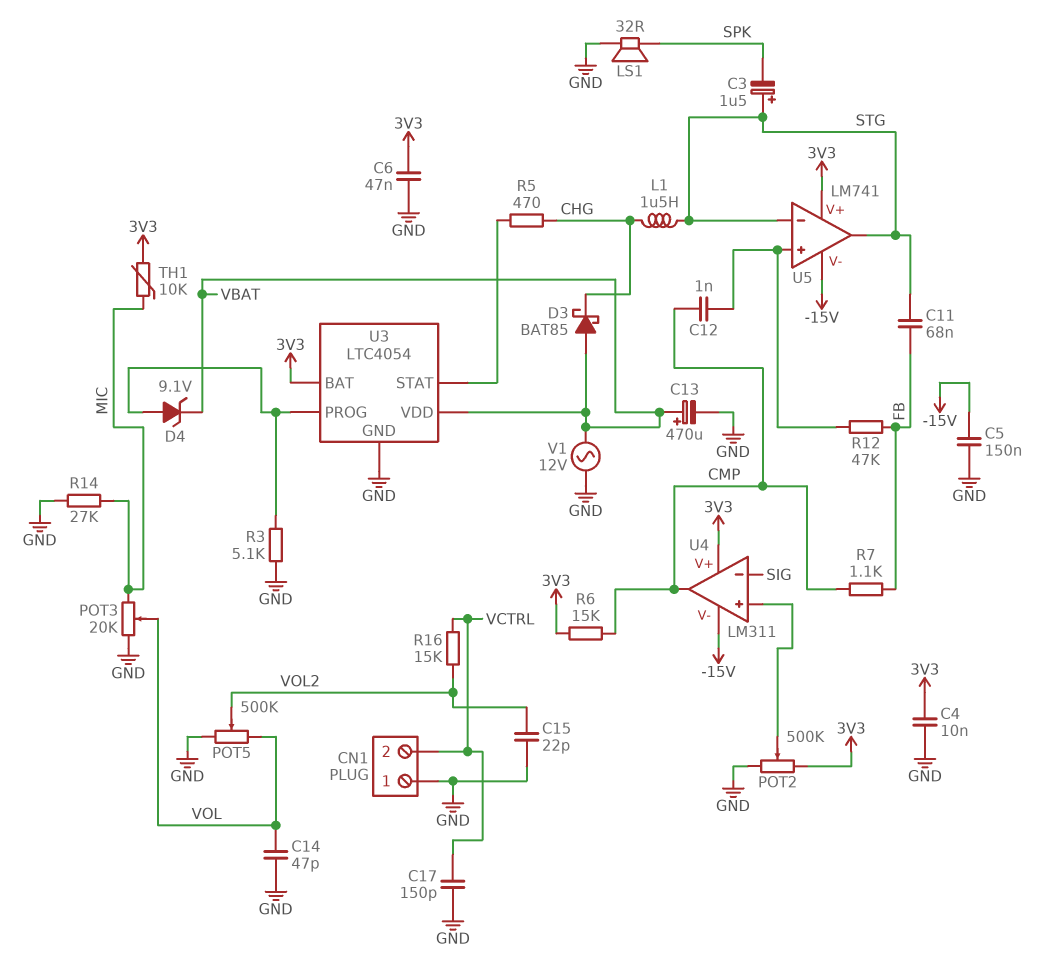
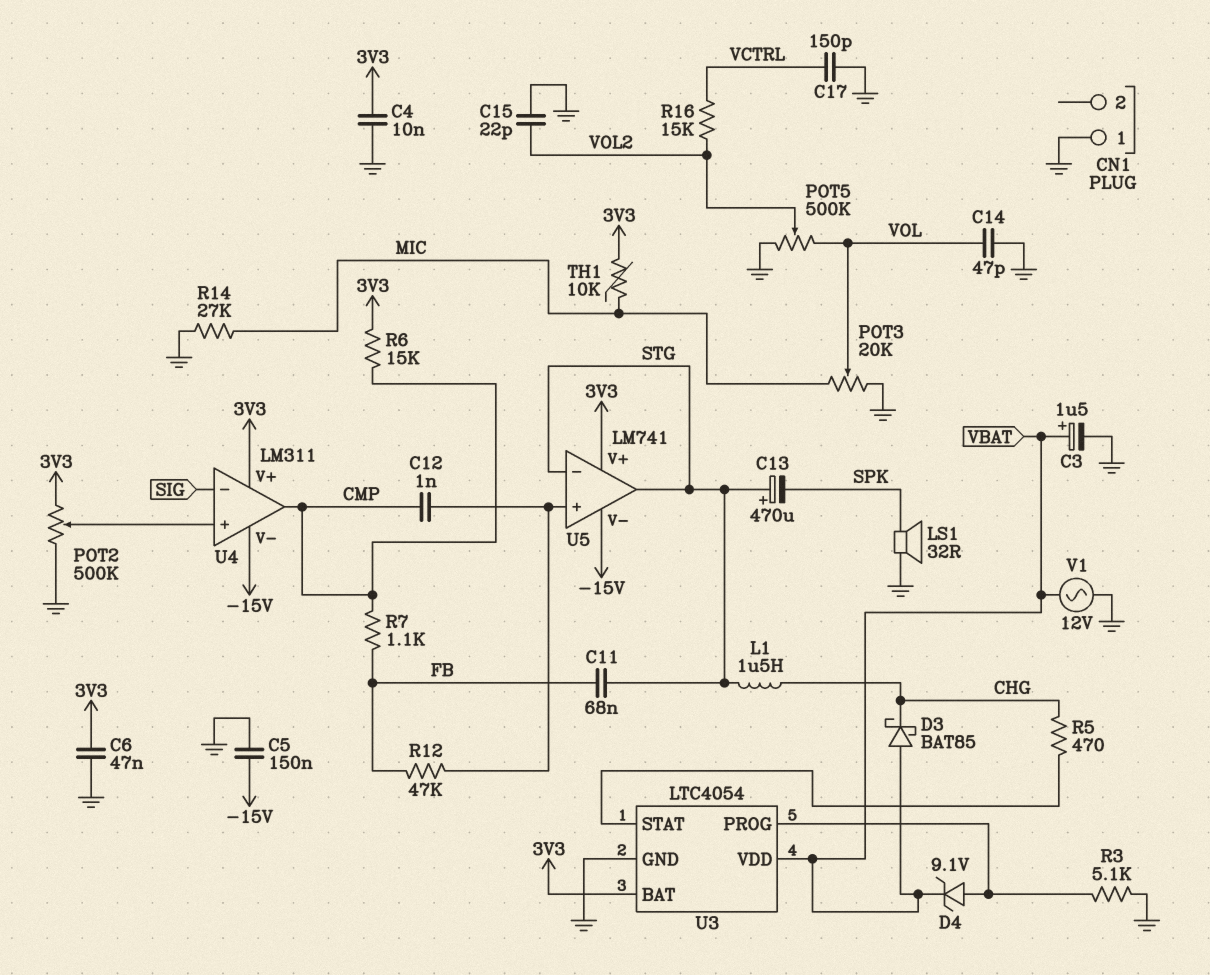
C3: 1.5uF (plus STG, minus SPK) -> 1.5uF (plus VBAT, minus GND)
C13: 470uF (plus VBAT, minus GND) -> 470uF (plus STG, minus SPK)
CN1 pin 2: VCTRL -> none

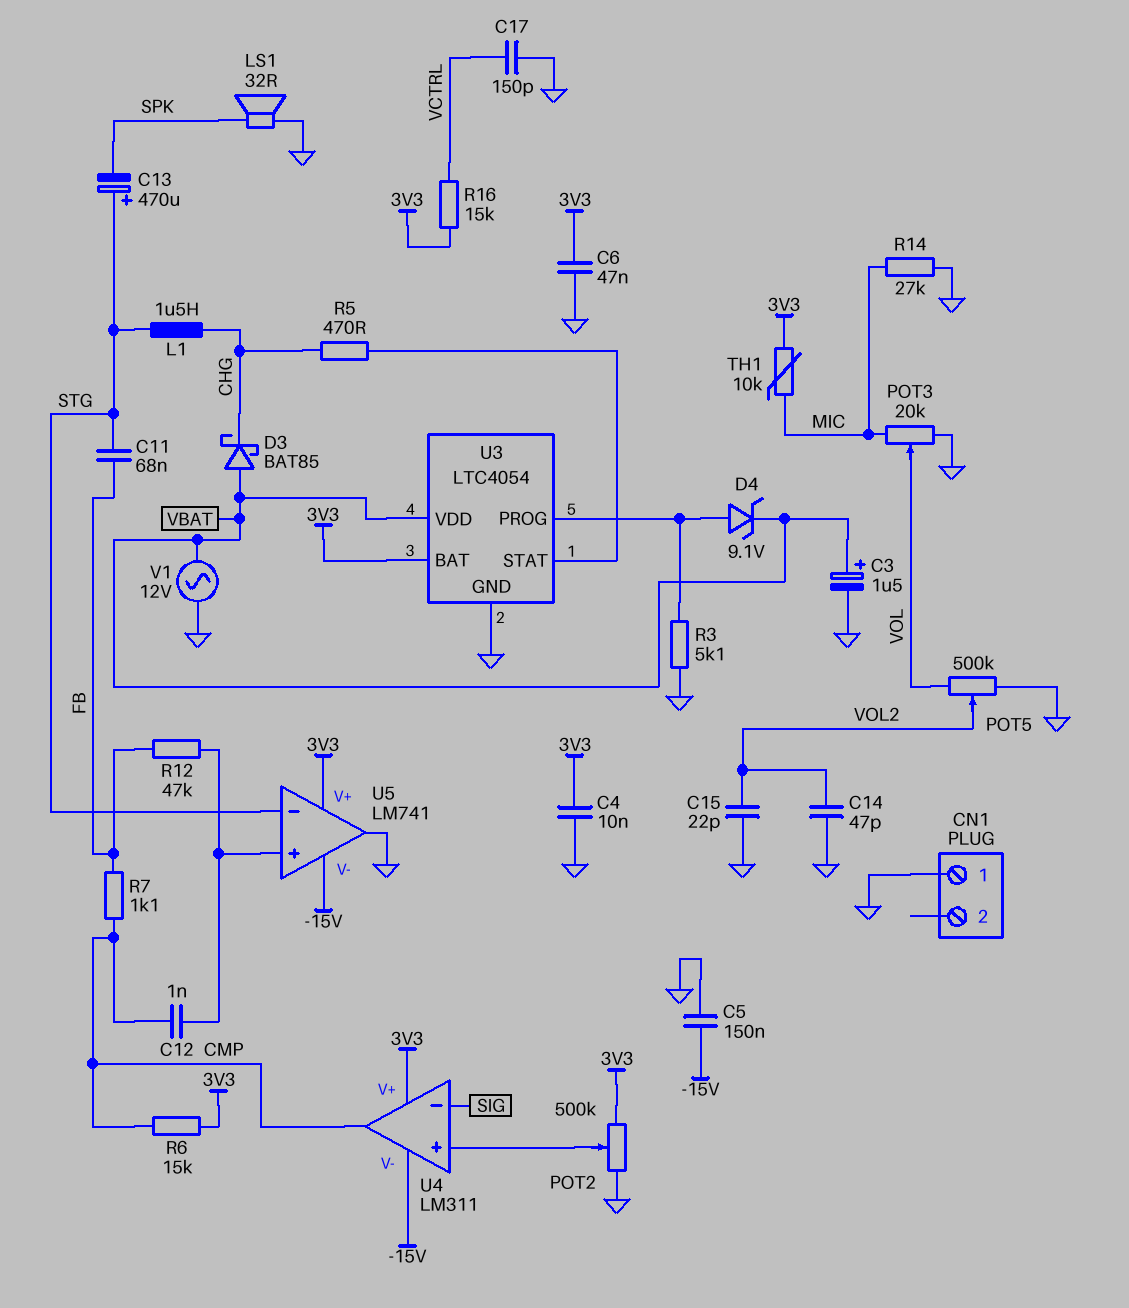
C14: 47pF (GND, VOL) -> 47pF (GND, VOL2)
R16: 15k (VCTRL, VOL2) -> 15k (3V3, VCTRL)
U5 pin out: STG -> GND

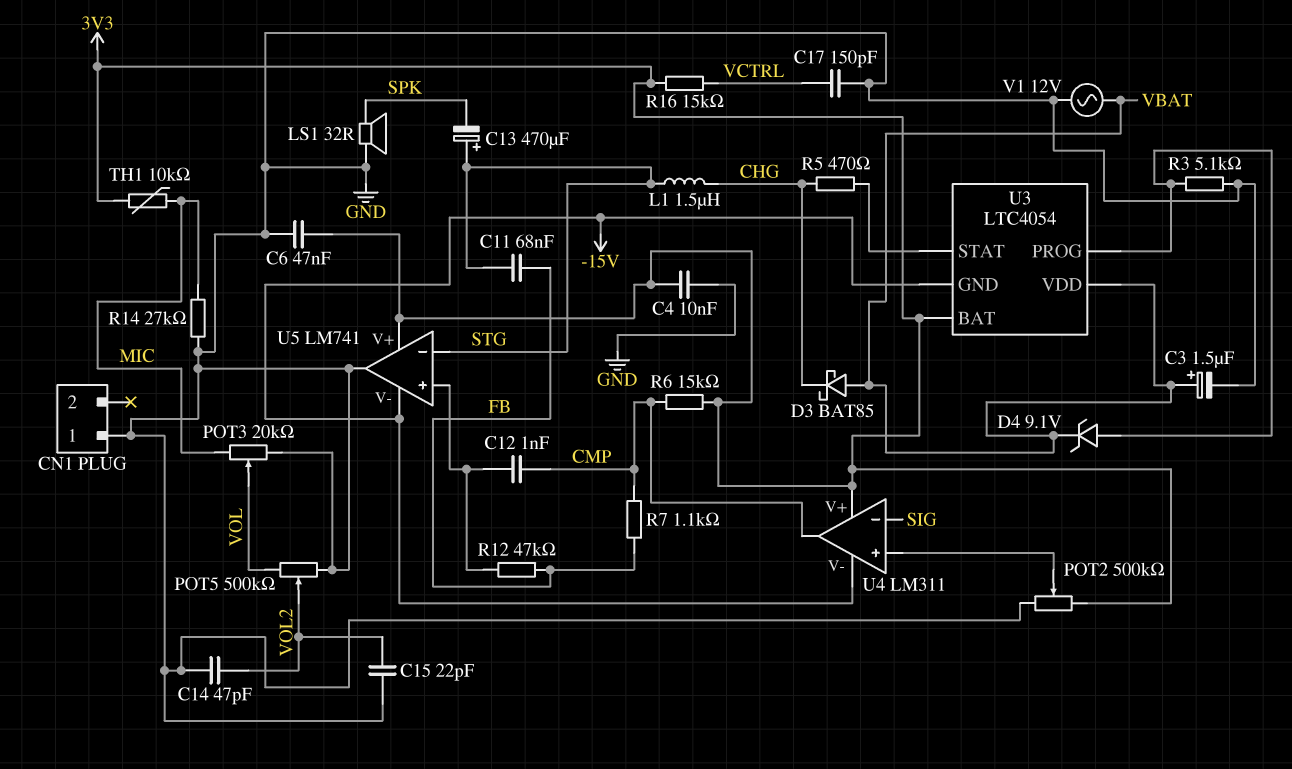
C5: 150nF (-15V, GND) -> none
U3 pin GND: GND -> -15V

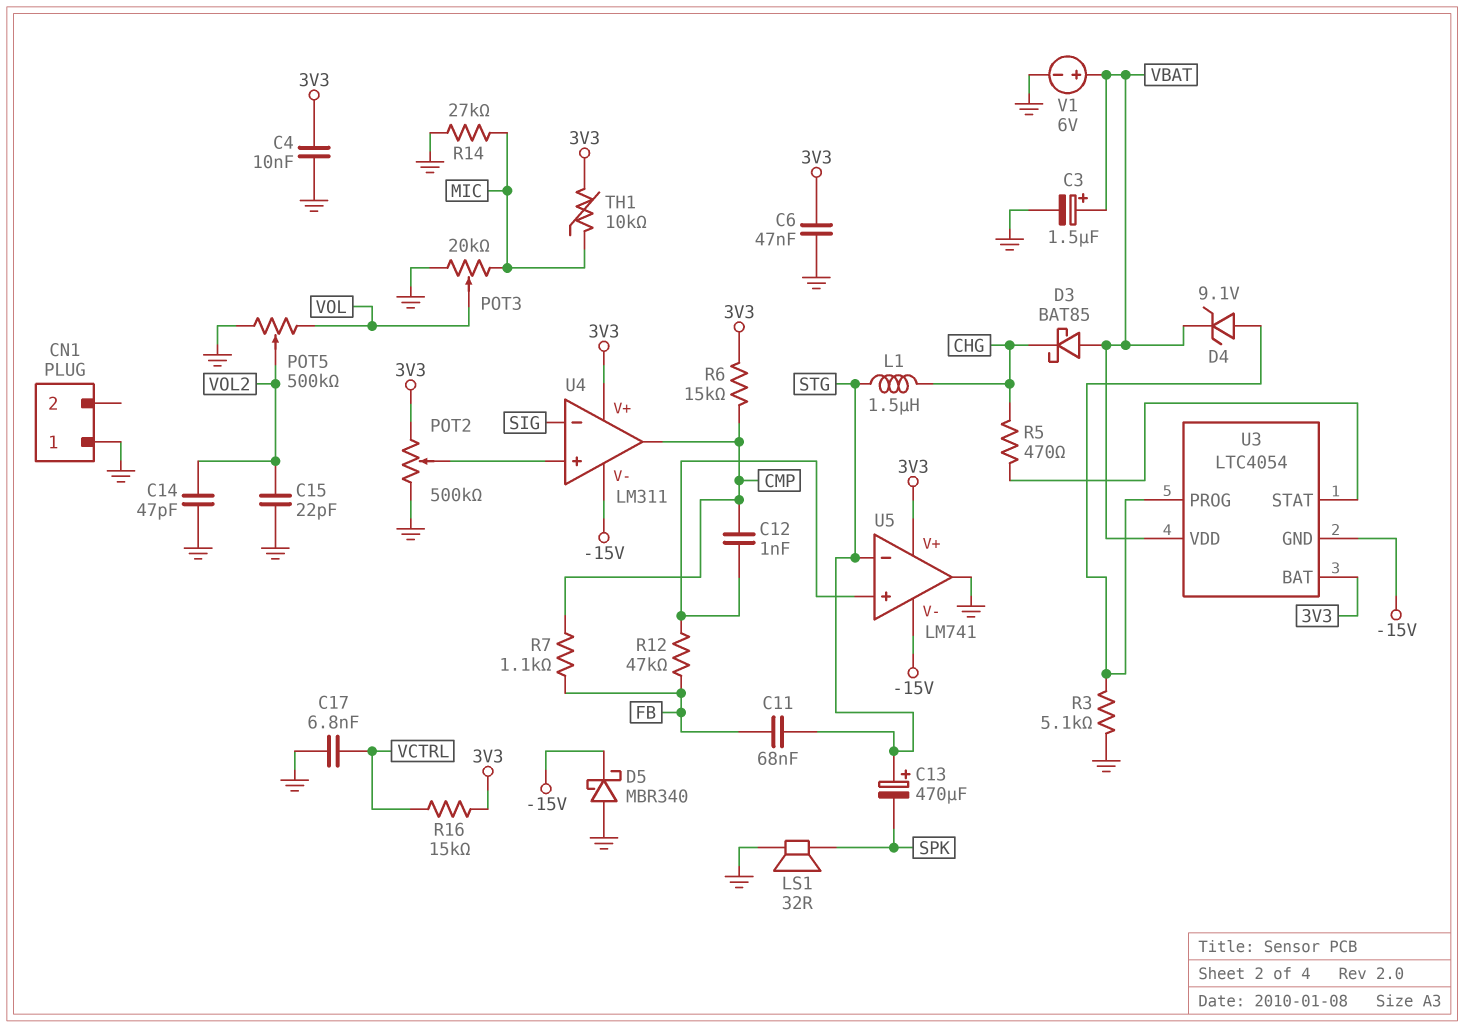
C17: 150pF (GND, VCTRL) -> 6.8nF (GND, VCTRL)
D5: none -> schottky MBR340 (A GND, K -15V)
V1: AC 12V (GND, VBAT) -> 6V (plus VBAT, minus GND)

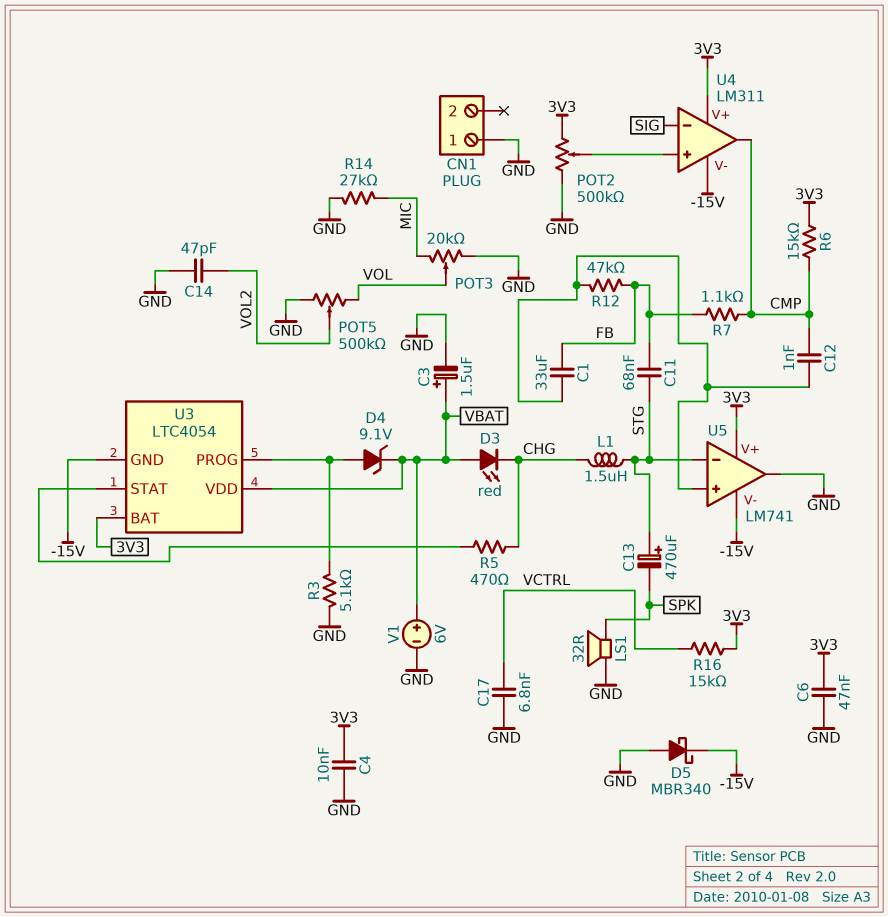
C1: none -> 33uF (FB, U5/in+)
C15: 22pF (GND, VOL2) -> none
D3: schottky BAT85 (A VBAT, K CHG) -> LED red (A VBAT, K CHG)
TH1: 10k (3V3, MIC) -> none

